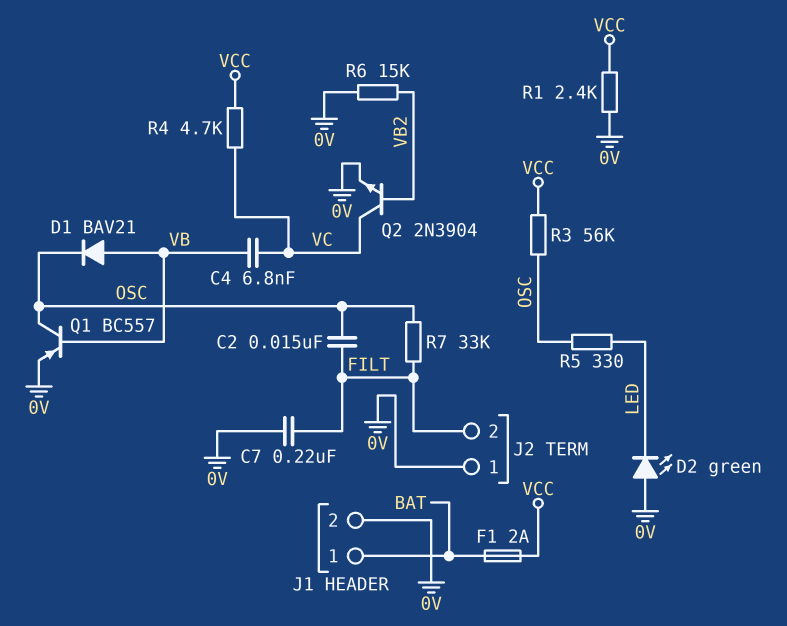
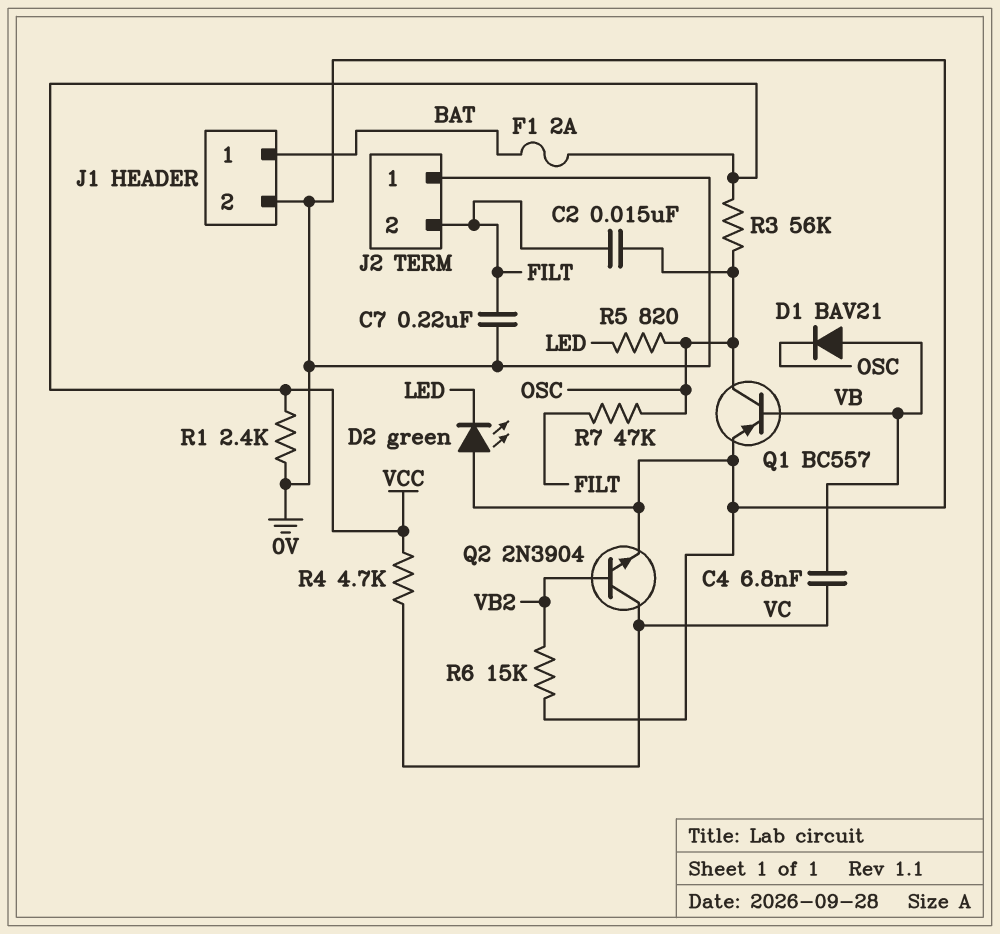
R5: 330 (LED, OSC) -> 820 (LED, OSC)
R7: 33k (FILT, OSC) -> 47k (FILT, OSC)

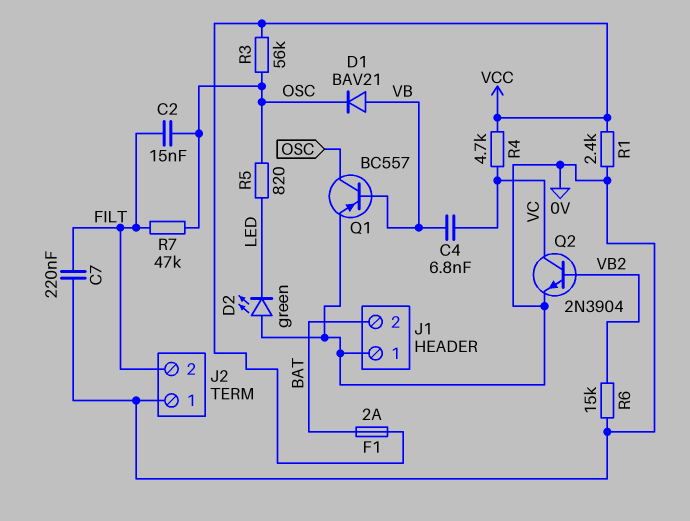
J1 pin 1: BAT -> 0V
J1 pin 2: 0V -> BAT

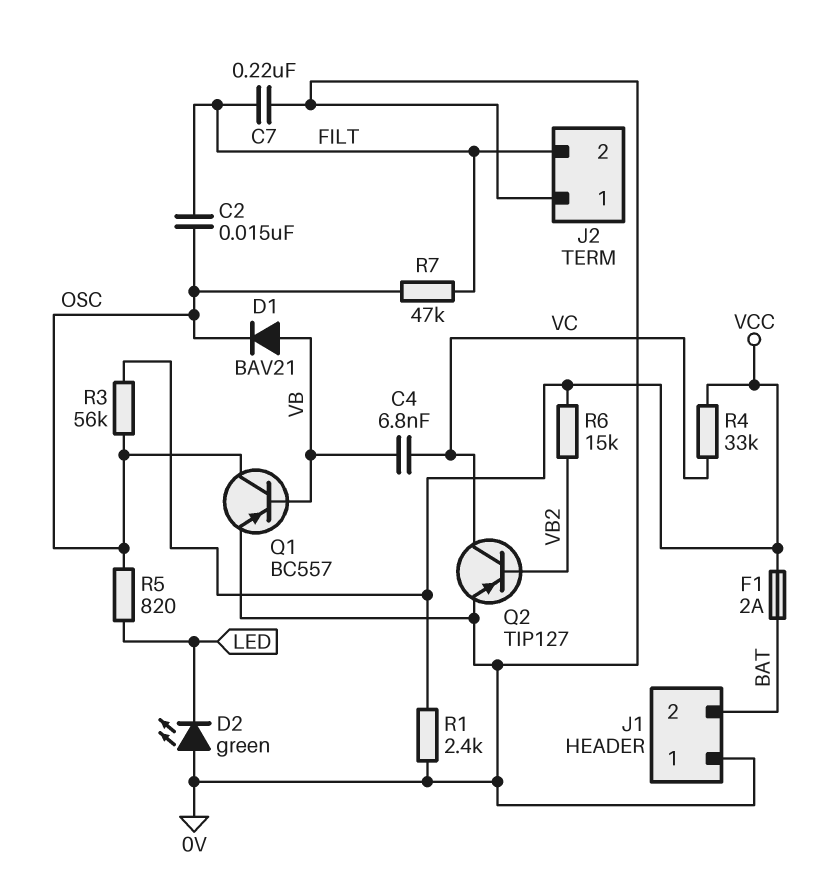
Q2: NPN 2N3904 (B VB2, C VC, E 0V) -> PNP TIP127 (B VB2, C VC, E 0V)
R4: 4.7k (VC, VCC) -> 33k (VC, VCC)
R6: 15k (0V, VB2) -> 15k (VB2, VCC)

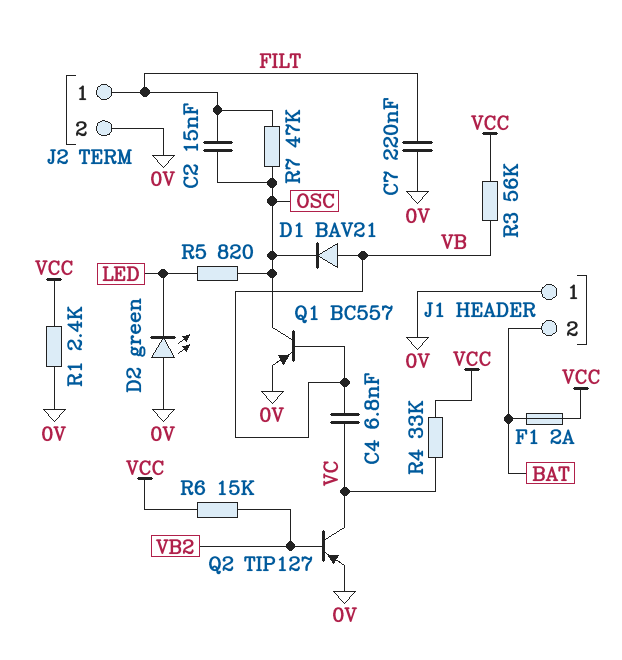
J2 pin 1: 0V -> FILT
J2 pin 2: FILT -> 0V
R3: 56k (OSC, VCC) -> 56k (VB, VCC)

